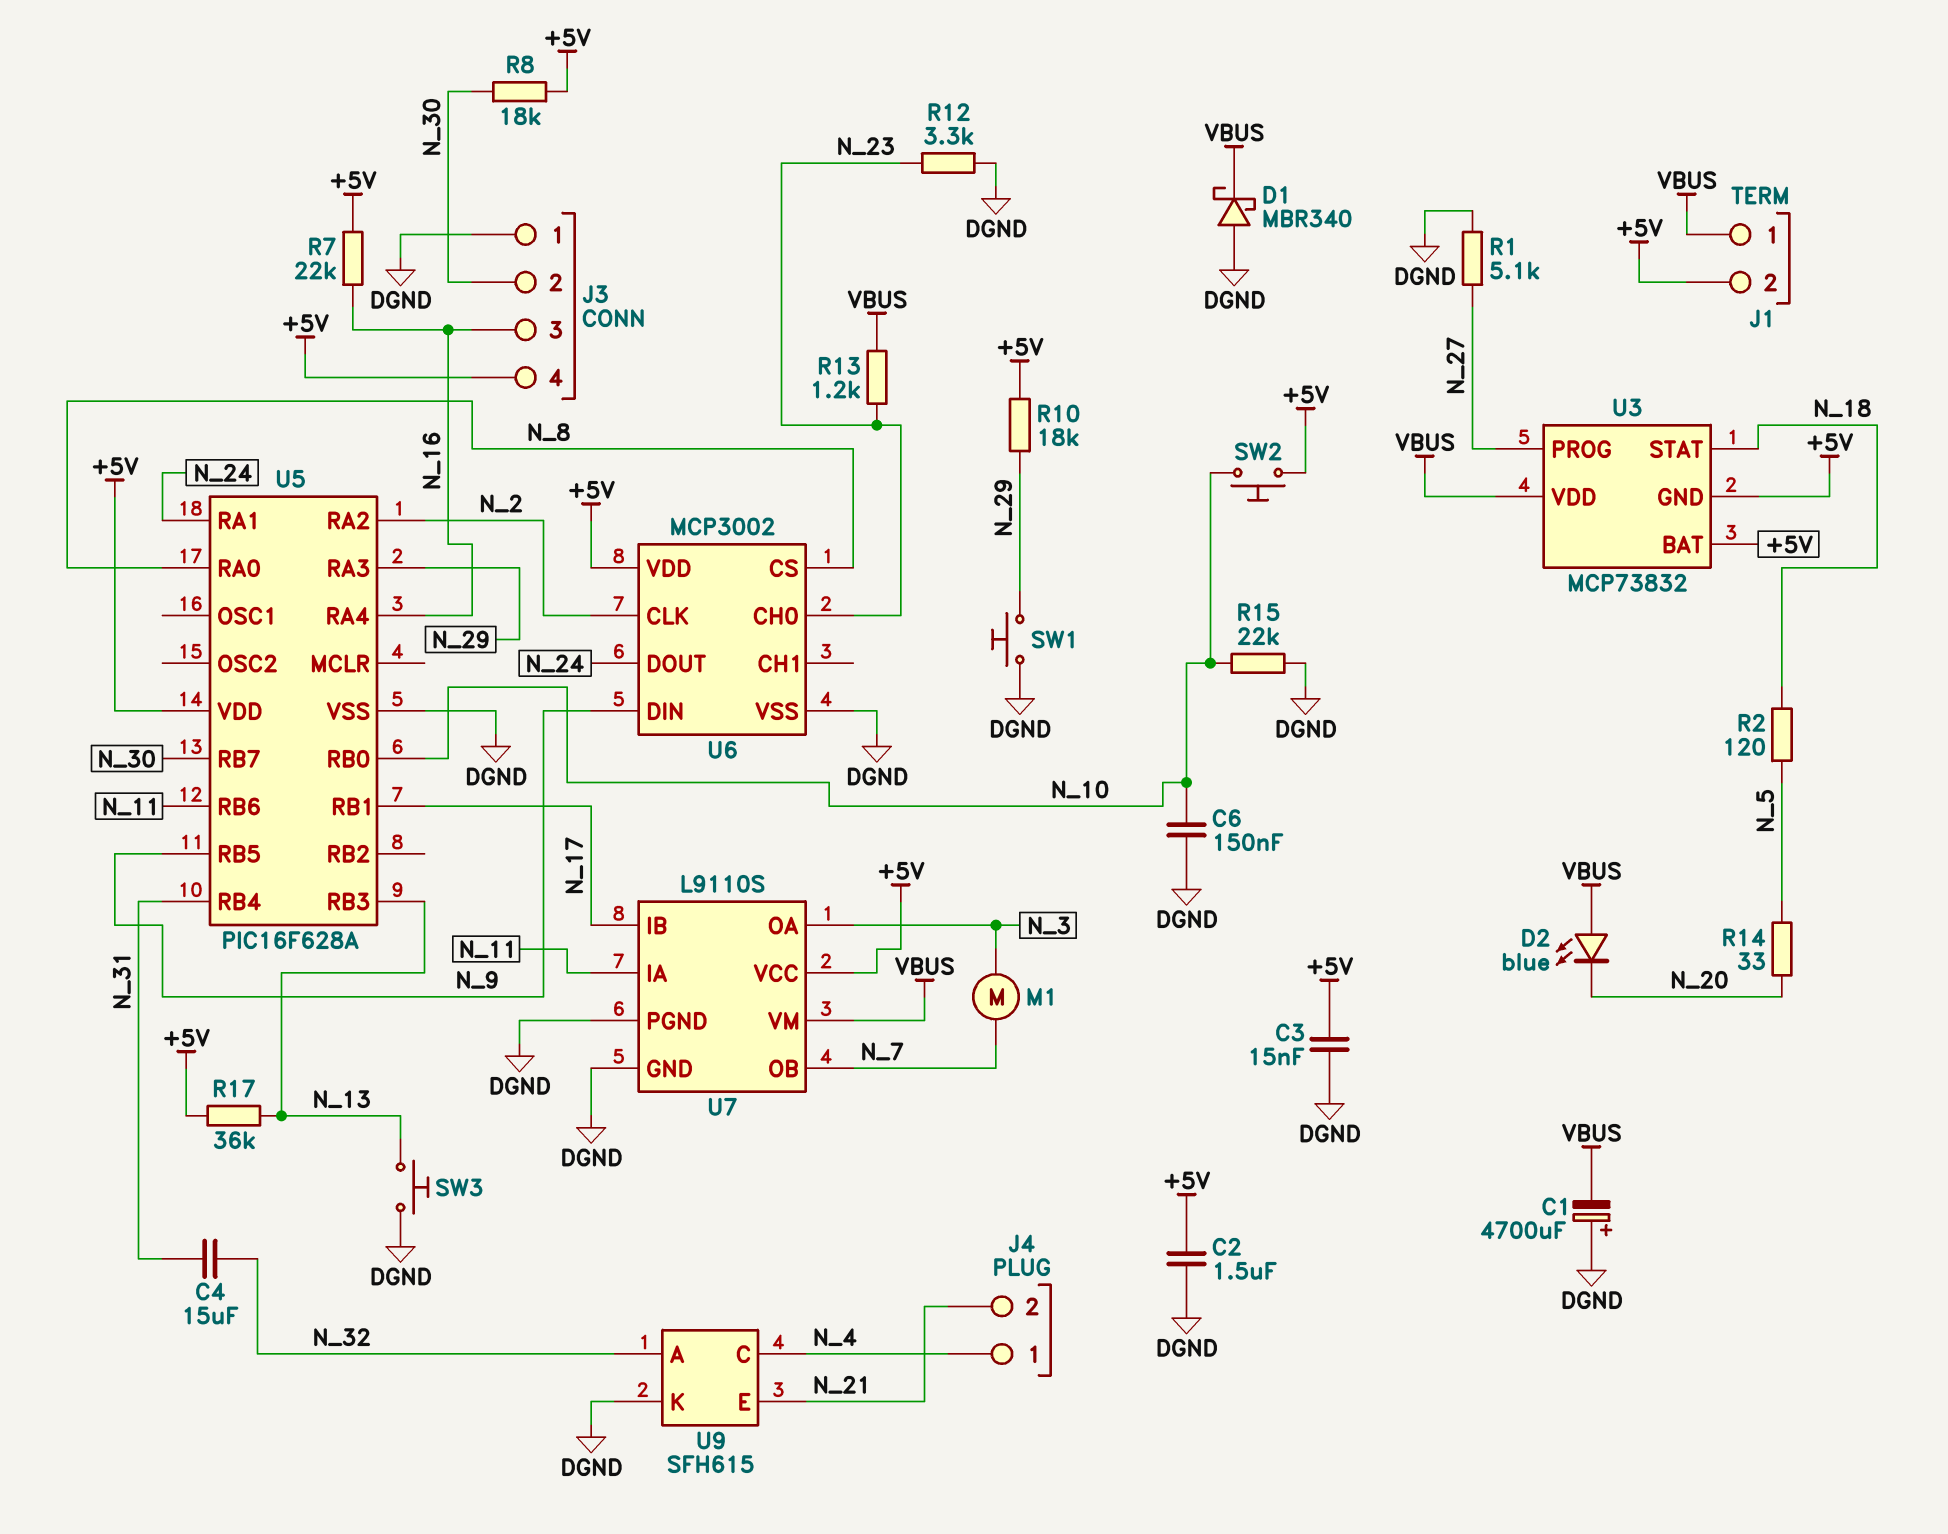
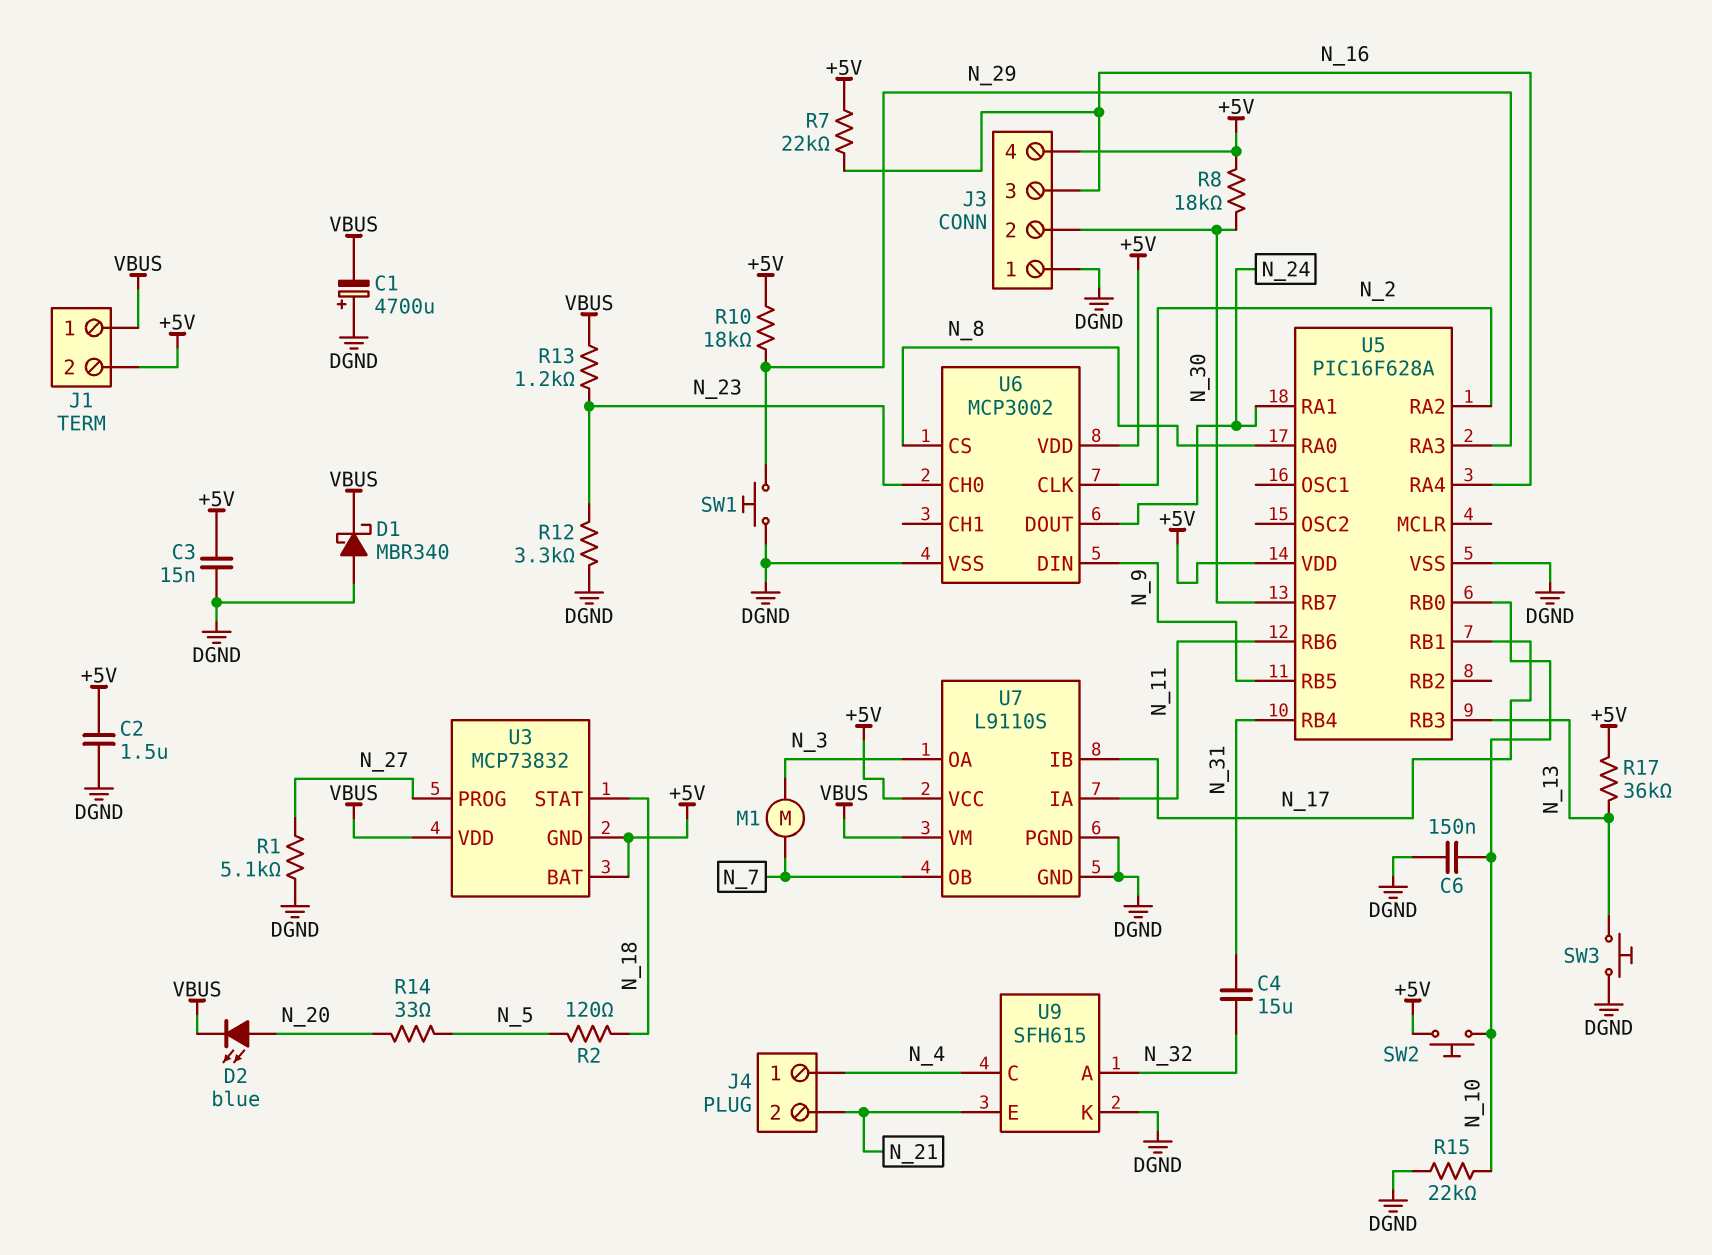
D2: LED blue (A VBUS, K N_20) -> LED blue (A N_20, K VBUS)

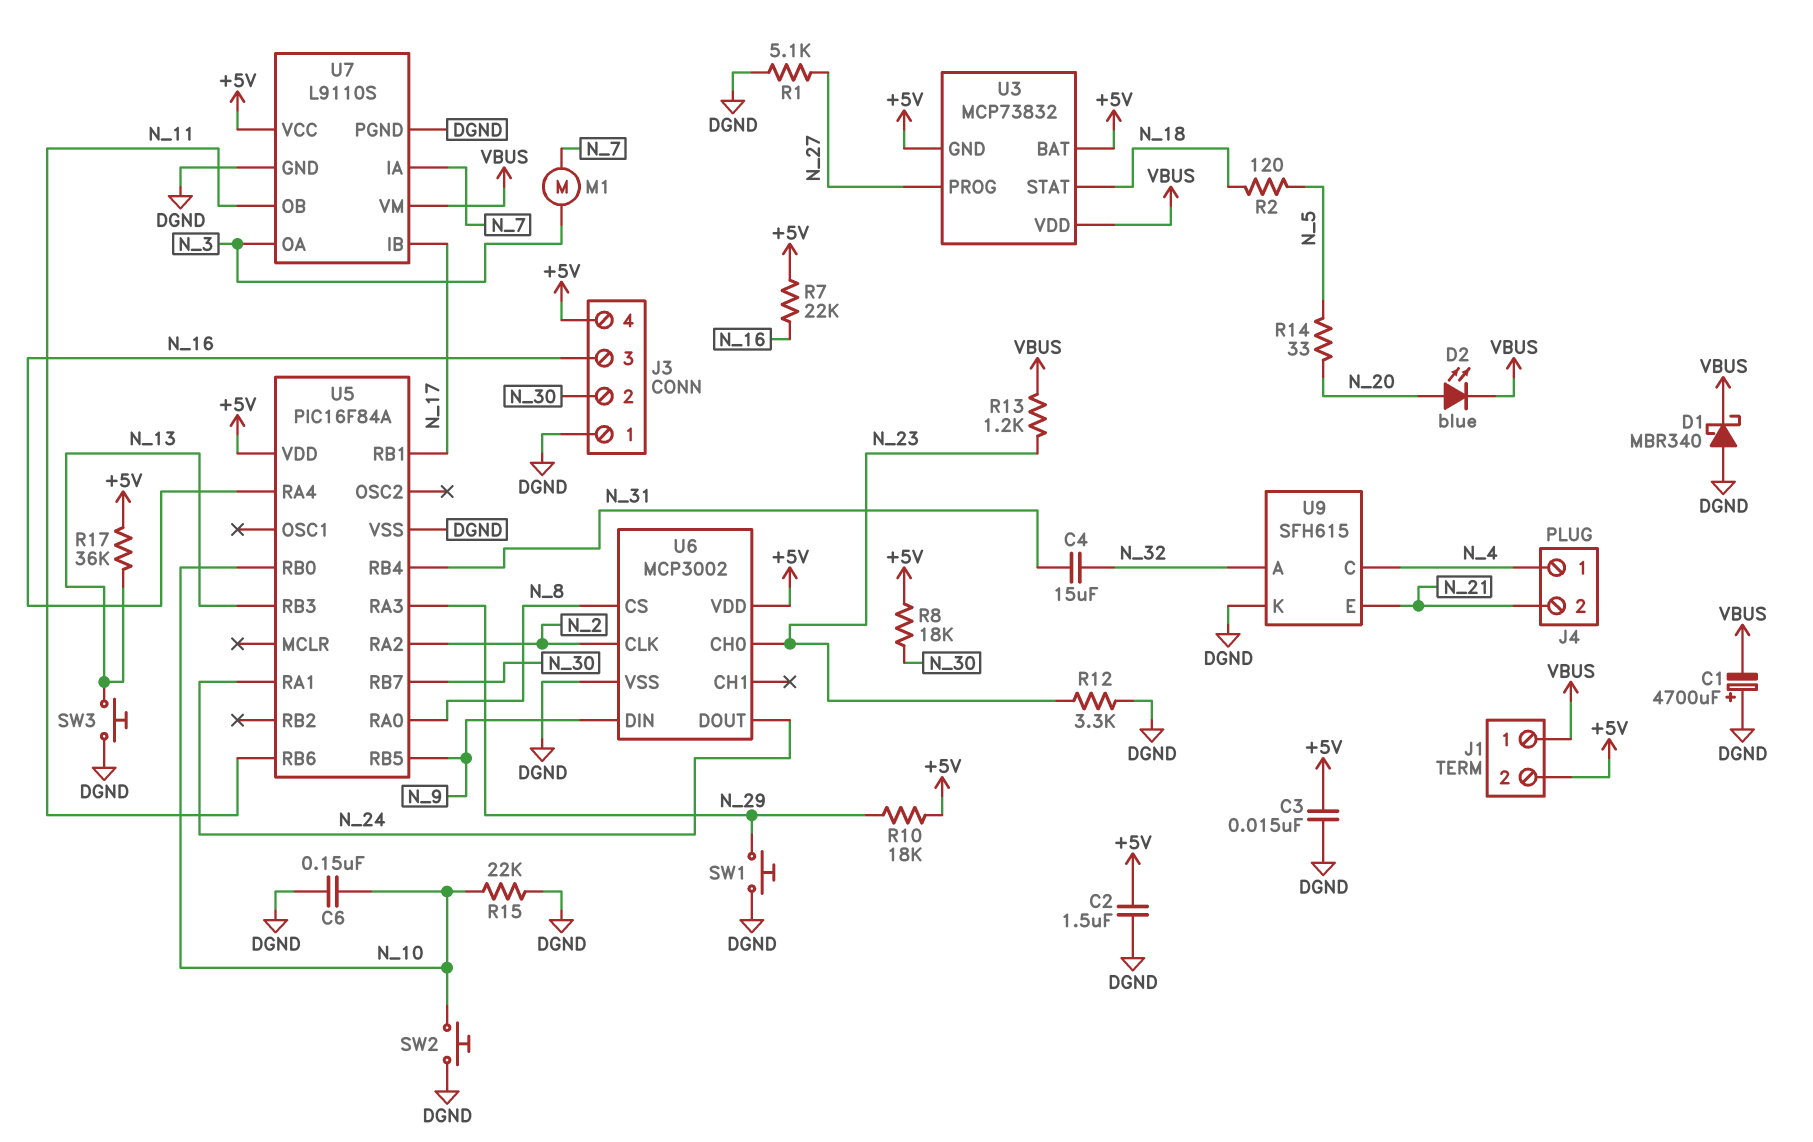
SW2: button (+5V, N_10) -> button (DGND, N_10)
U5: PIC16F628A -> PIC16F84A
U7 pin IA: N_11 -> N_7
U7 pin OB: N_7 -> N_11

